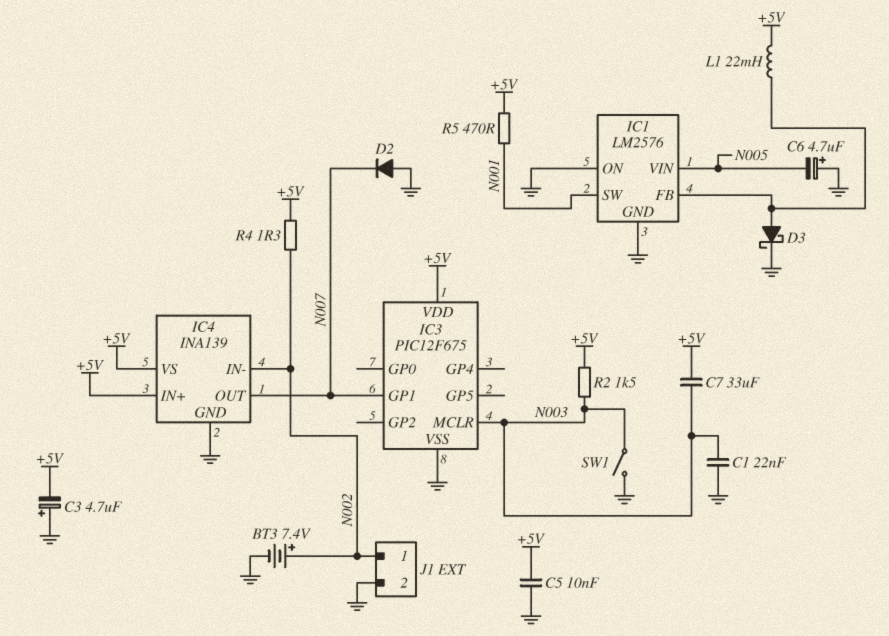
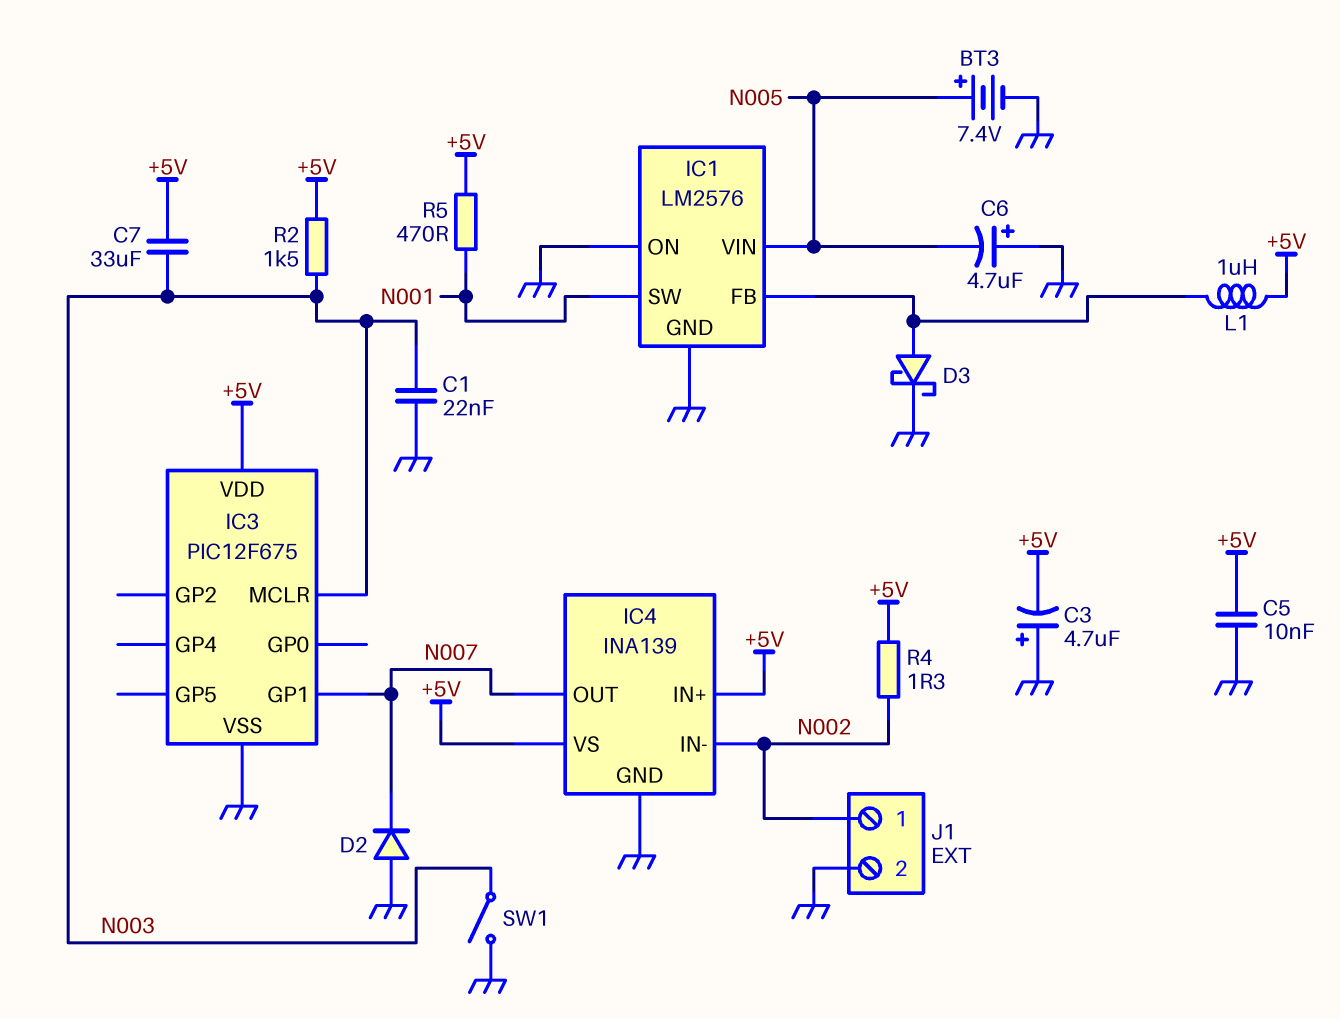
BT3: 7.4V (plus N002, minus GND) -> 7.4V (plus N005, minus GND)
L1: 22mH (+5V, IC1/FB) -> 1uH (+5V, IC1/FB)

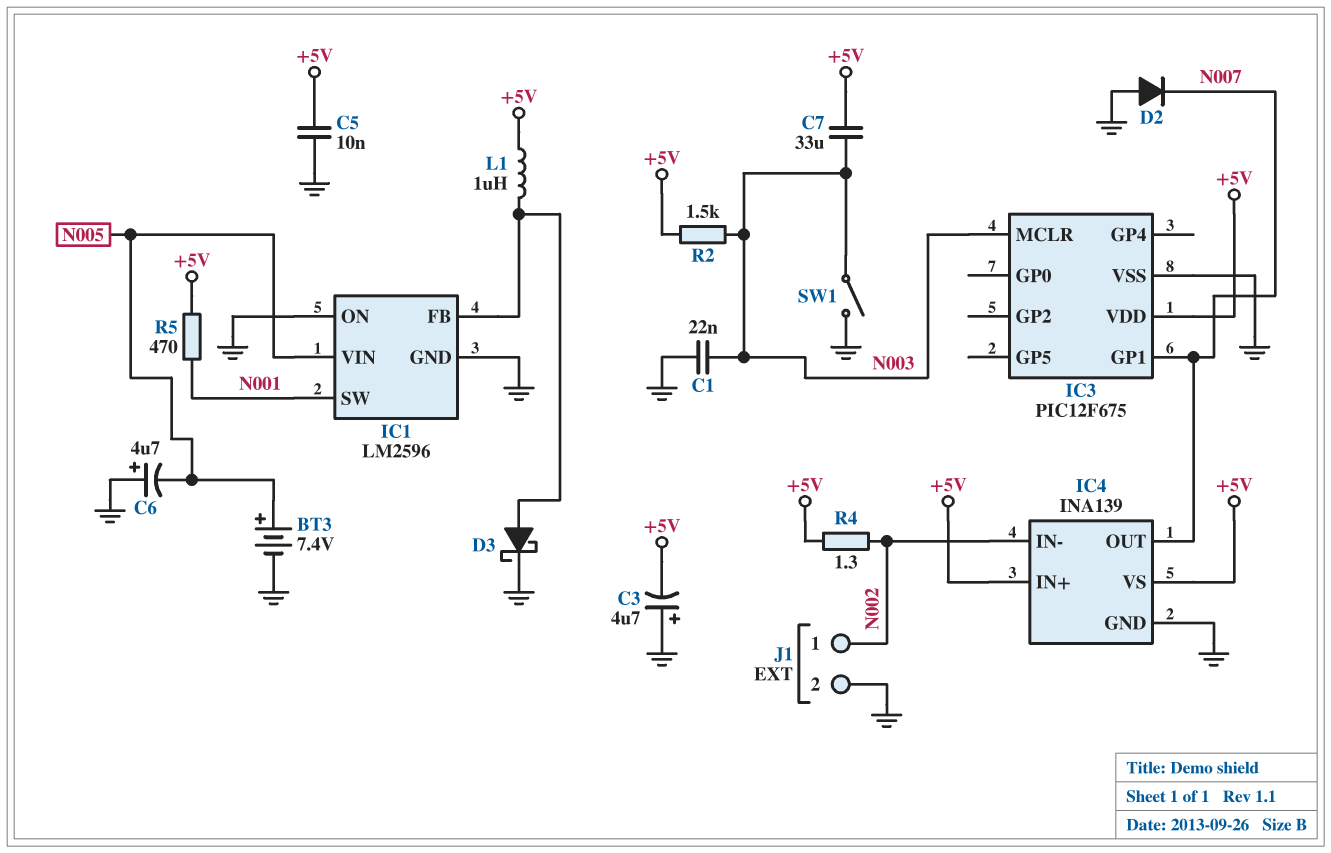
IC1: LM2576 -> LM2596

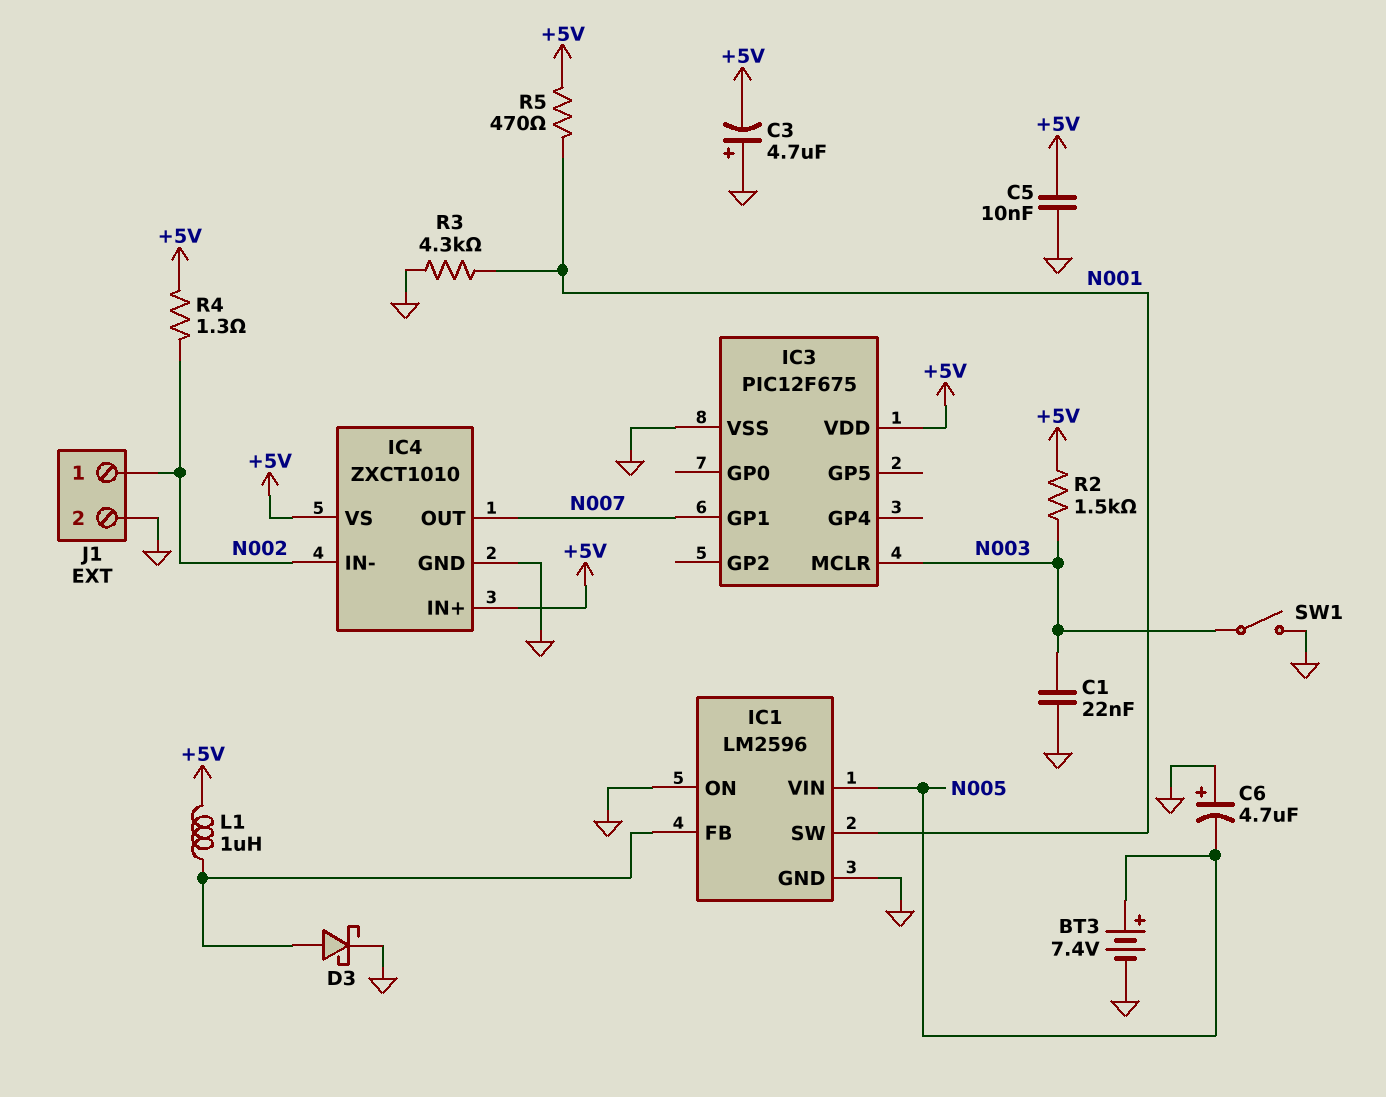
C7: 33uF (+5V, N003) -> none
D2: diode (A GND, K N007) -> none
IC4: INA139 -> ZXCT1010
R3: none -> 4.3k (GND, N001)

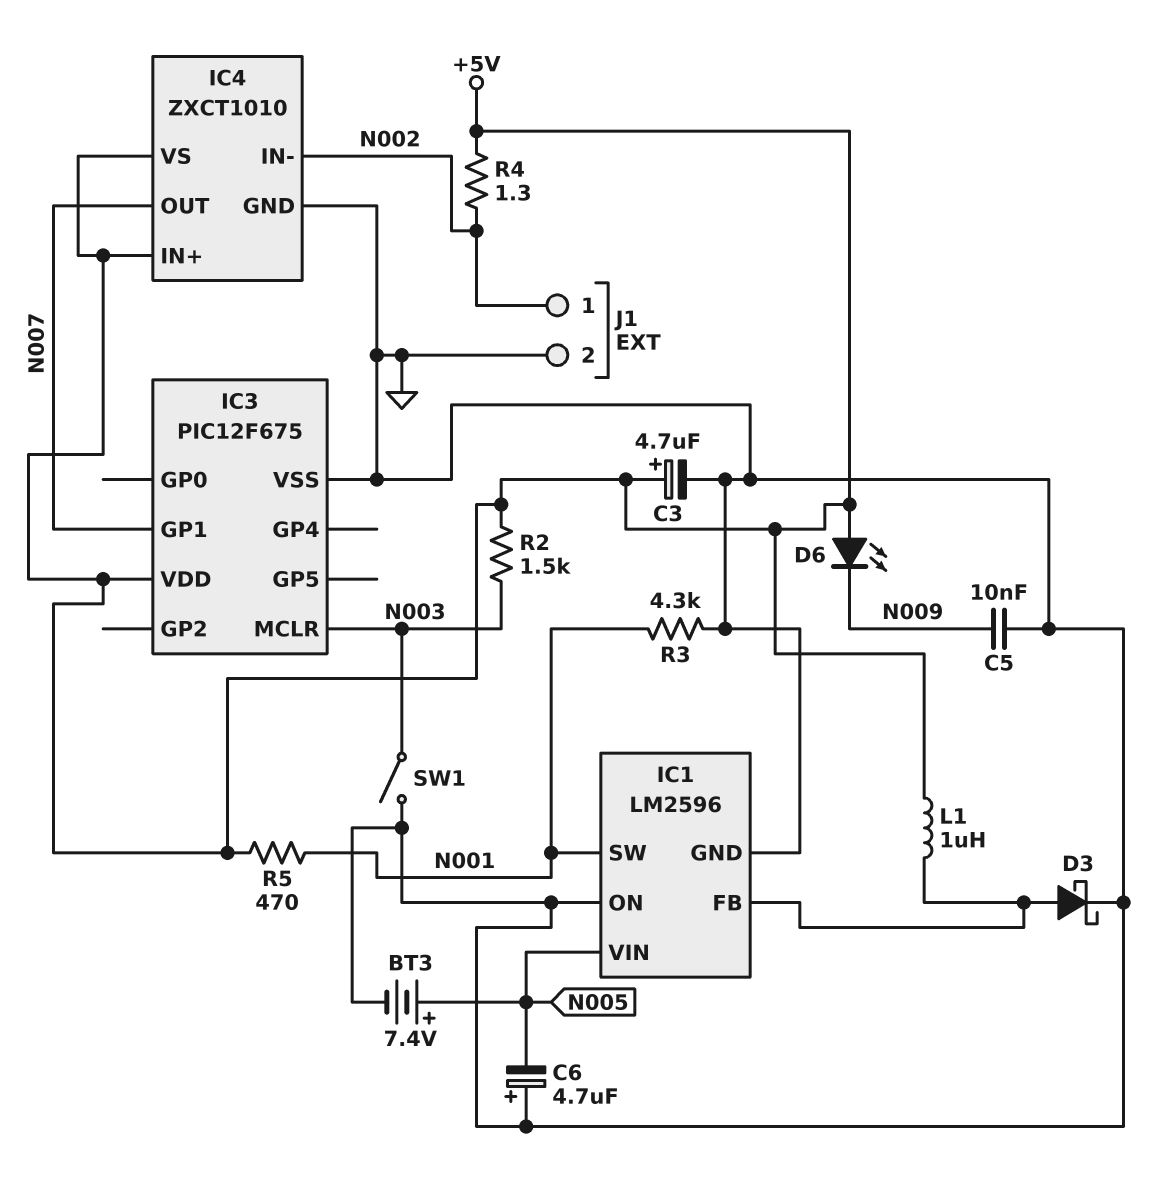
C1: 22nF (GND, N003) -> none
C3: 4.7uF (plus GND, minus +5V) -> 4.7uF (plus +5V, minus GND)
C5: 10nF (+5V, GND) -> 10nF (GND, N009)
D6: none -> LED (A +5V, K N009)

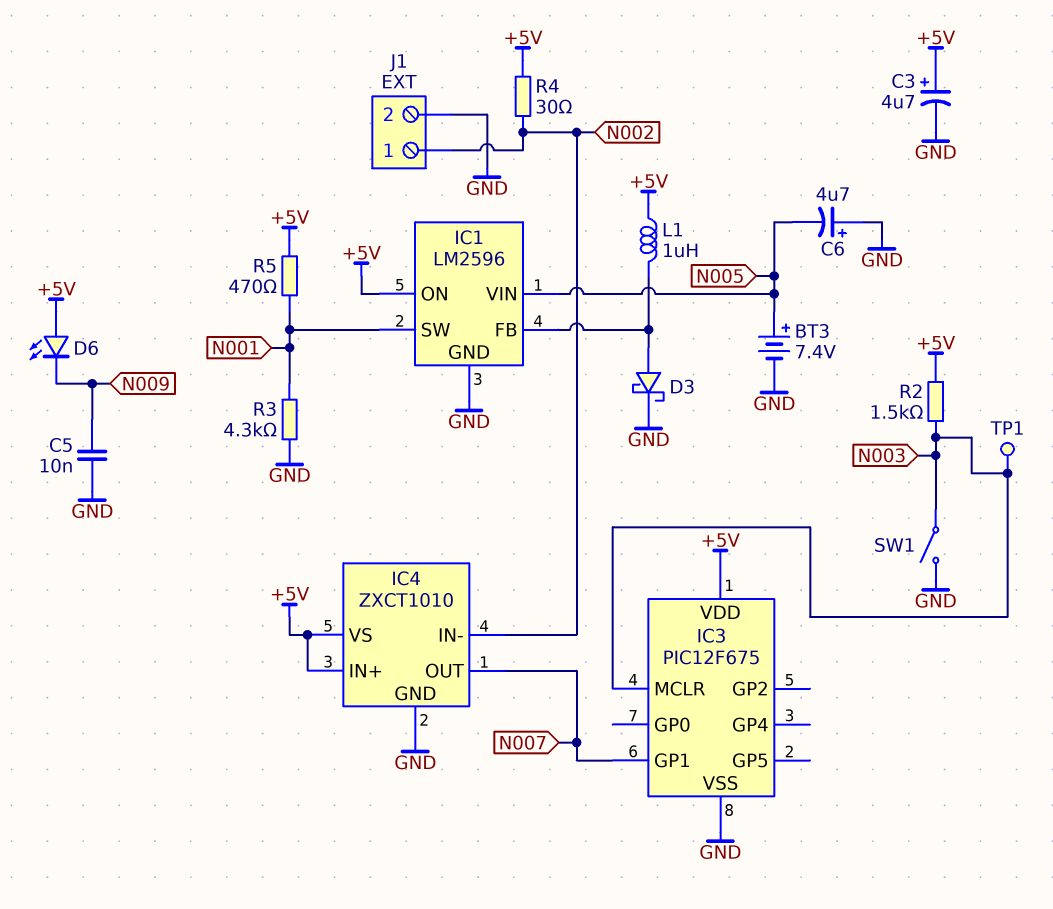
IC1 pin ON: GND -> +5V
R4: 1.3 (+5V, N002) -> 30 (+5V, N002)
TP1: none -> test point (N003)

